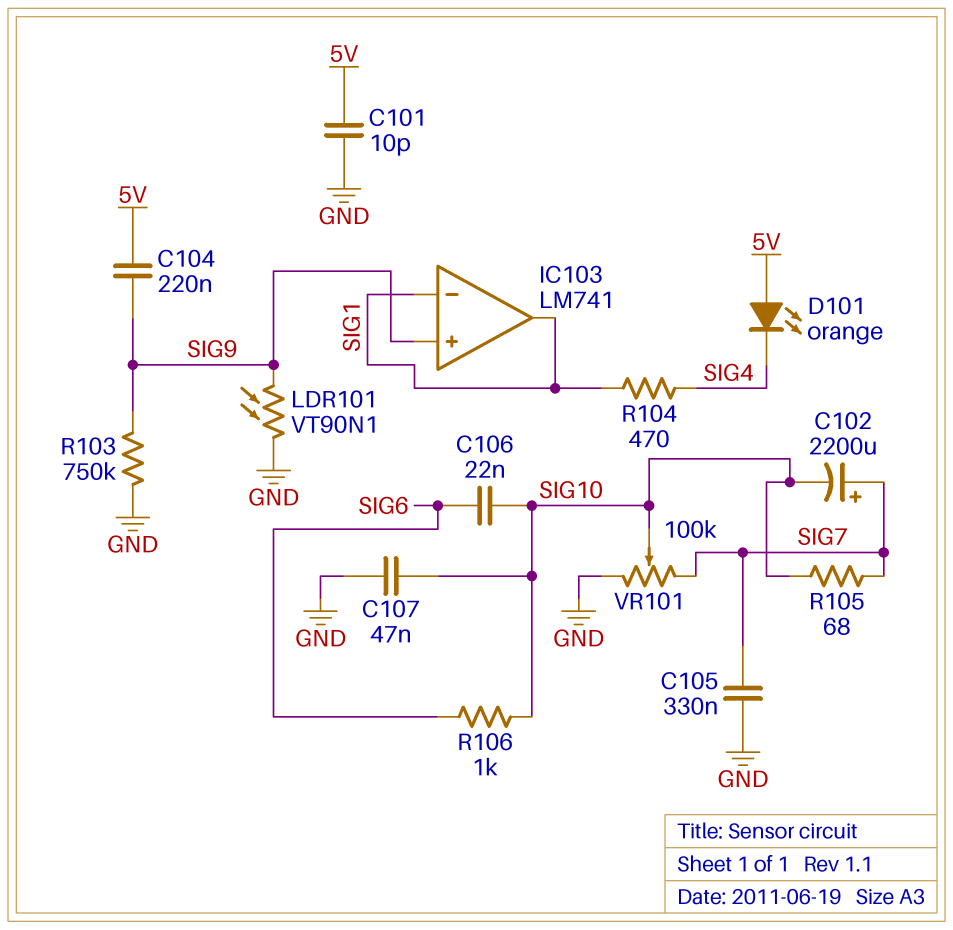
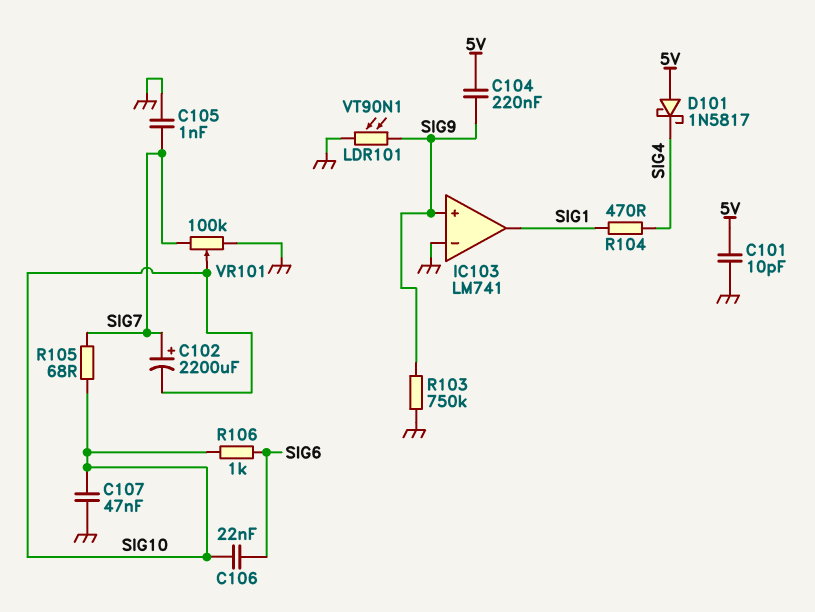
C105: 330nF (GND, SIG7) -> 1nF (GND, SIG7)
D101: LED orange (A 5V, K SIG4) -> schottky 1N5817 (A 5V, K SIG4)
IC103 pin in-: SIG1 -> GND

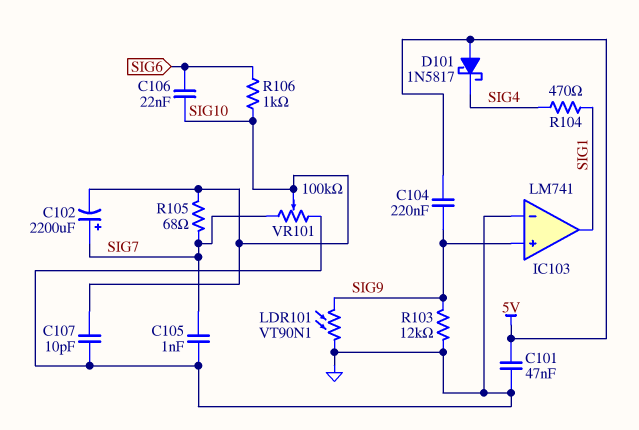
C101: 10pF (5V, GND) -> 47nF (5V, GND)
C107: 47nF (GND, SIG10) -> 10pF (GND, SIG10)
R103: 750k (GND, SIG9) -> 12k (GND, SIG9)

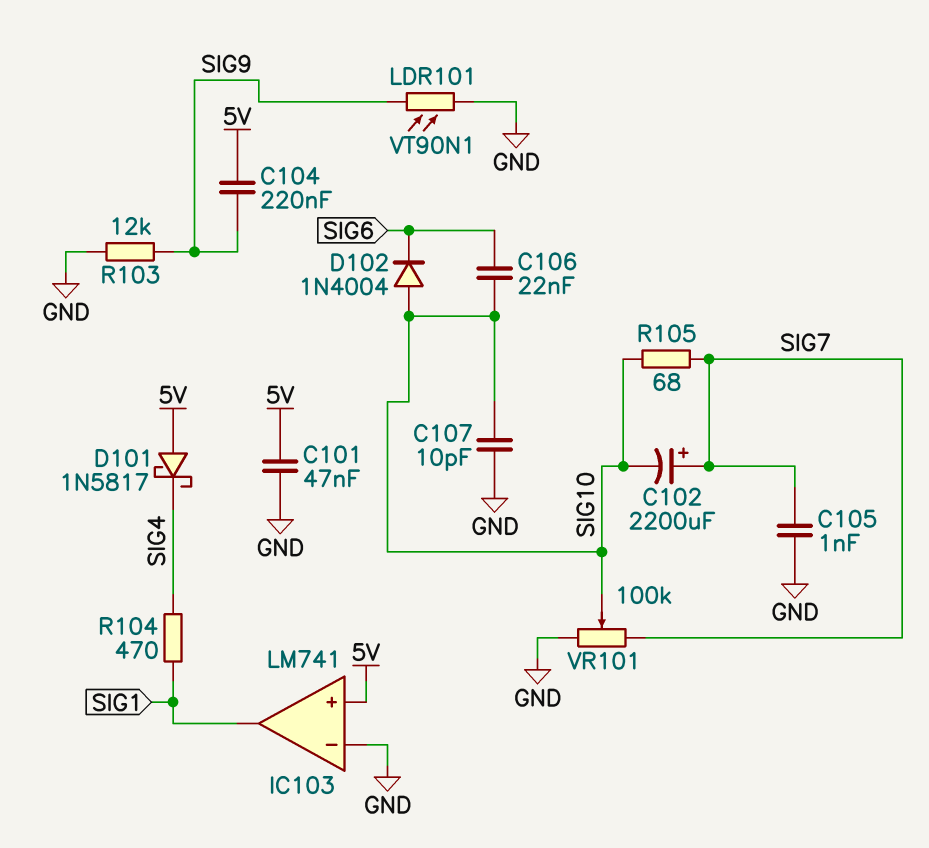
D102: none -> diode 1N4004 (A SIG10, K SIG6)
IC103 pin in+: SIG9 -> 5V
R106: 1k (SIG6, SIG10) -> none

